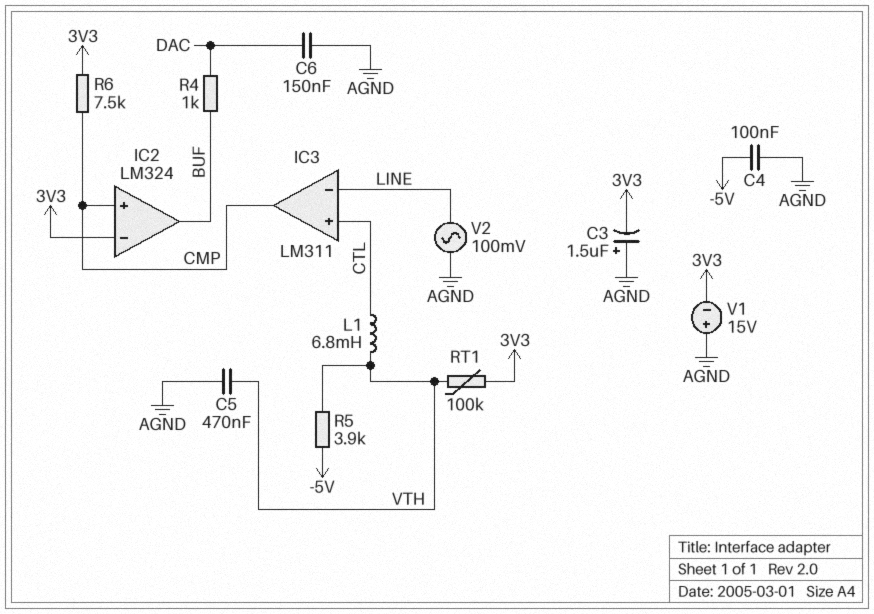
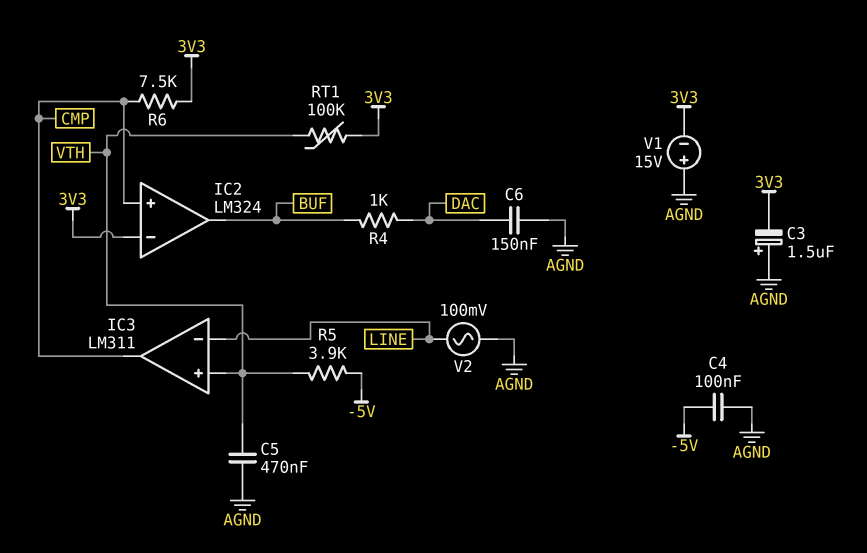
IC3 pin in+: CTL -> VTH
L1: 6.8mH (CTL, VTH) -> none

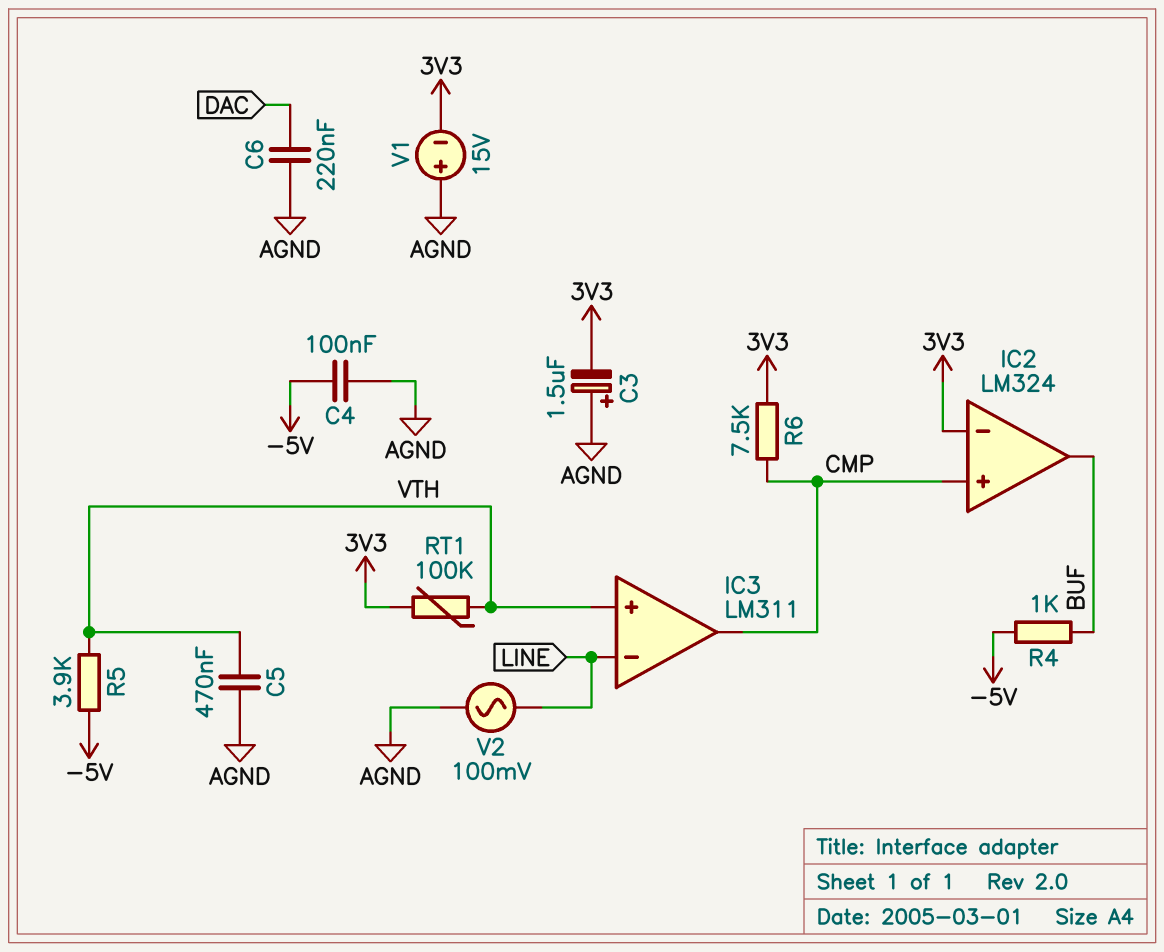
C6: 150nF (AGND, DAC) -> 220nF (AGND, DAC)
R4: 1k (BUF, DAC) -> 1k (-5V, BUF)

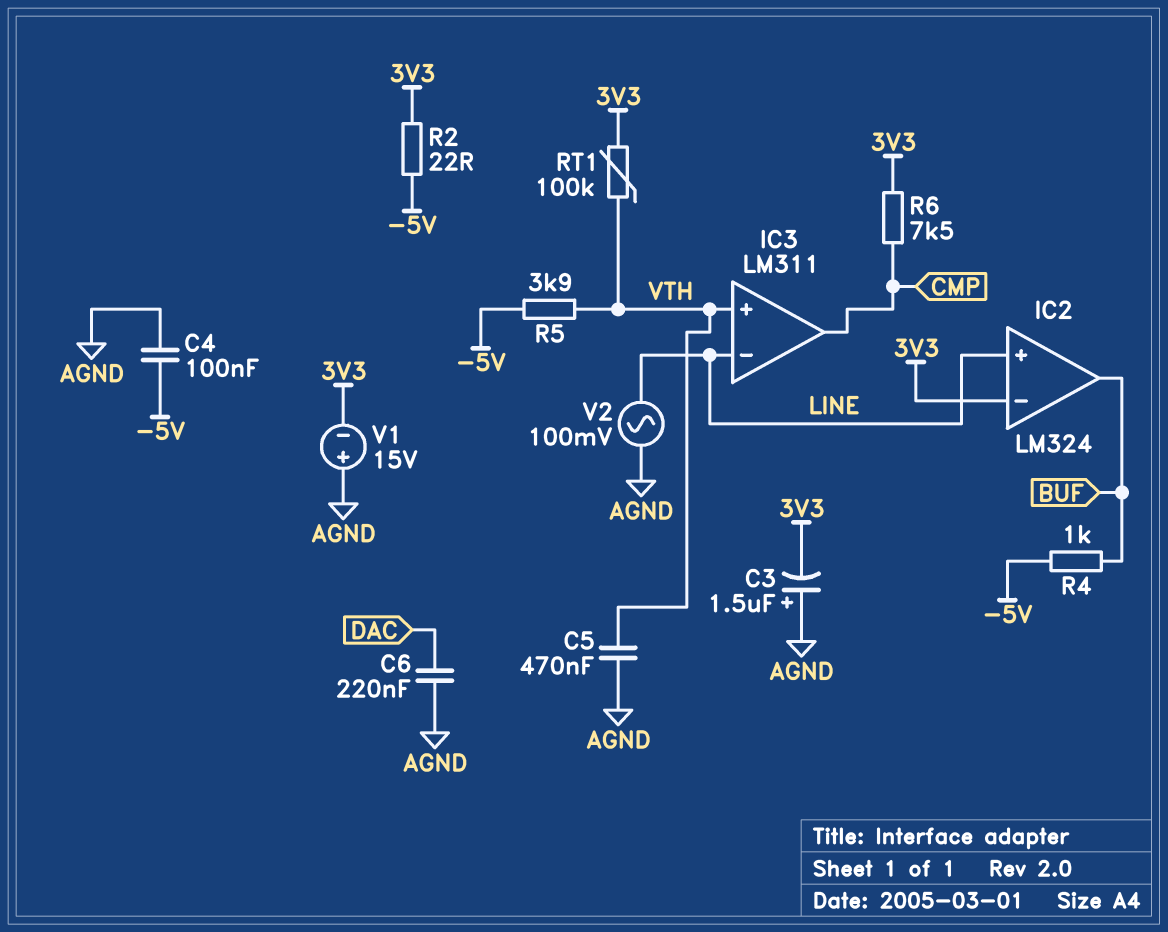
IC2 pin in+: CMP -> LINE
R2: none -> 22 (-5V, 3V3)

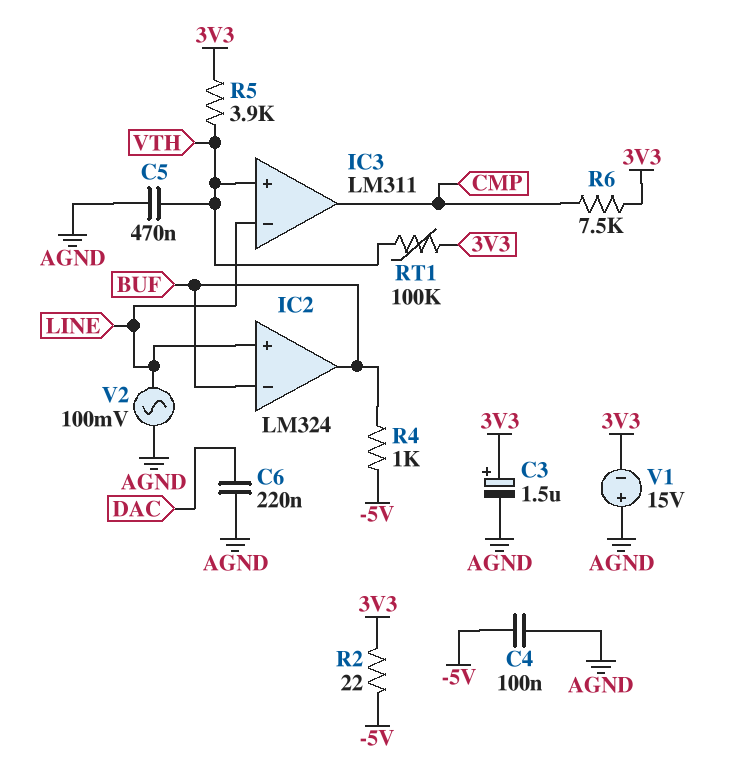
C3: 1.5uF (plus AGND, minus 3V3) -> 1.5uF (plus 3V3, minus AGND)
IC2 pin in-: 3V3 -> BUF
R5: 3.9k (-5V, VTH) -> 3.9k (3V3, VTH)

